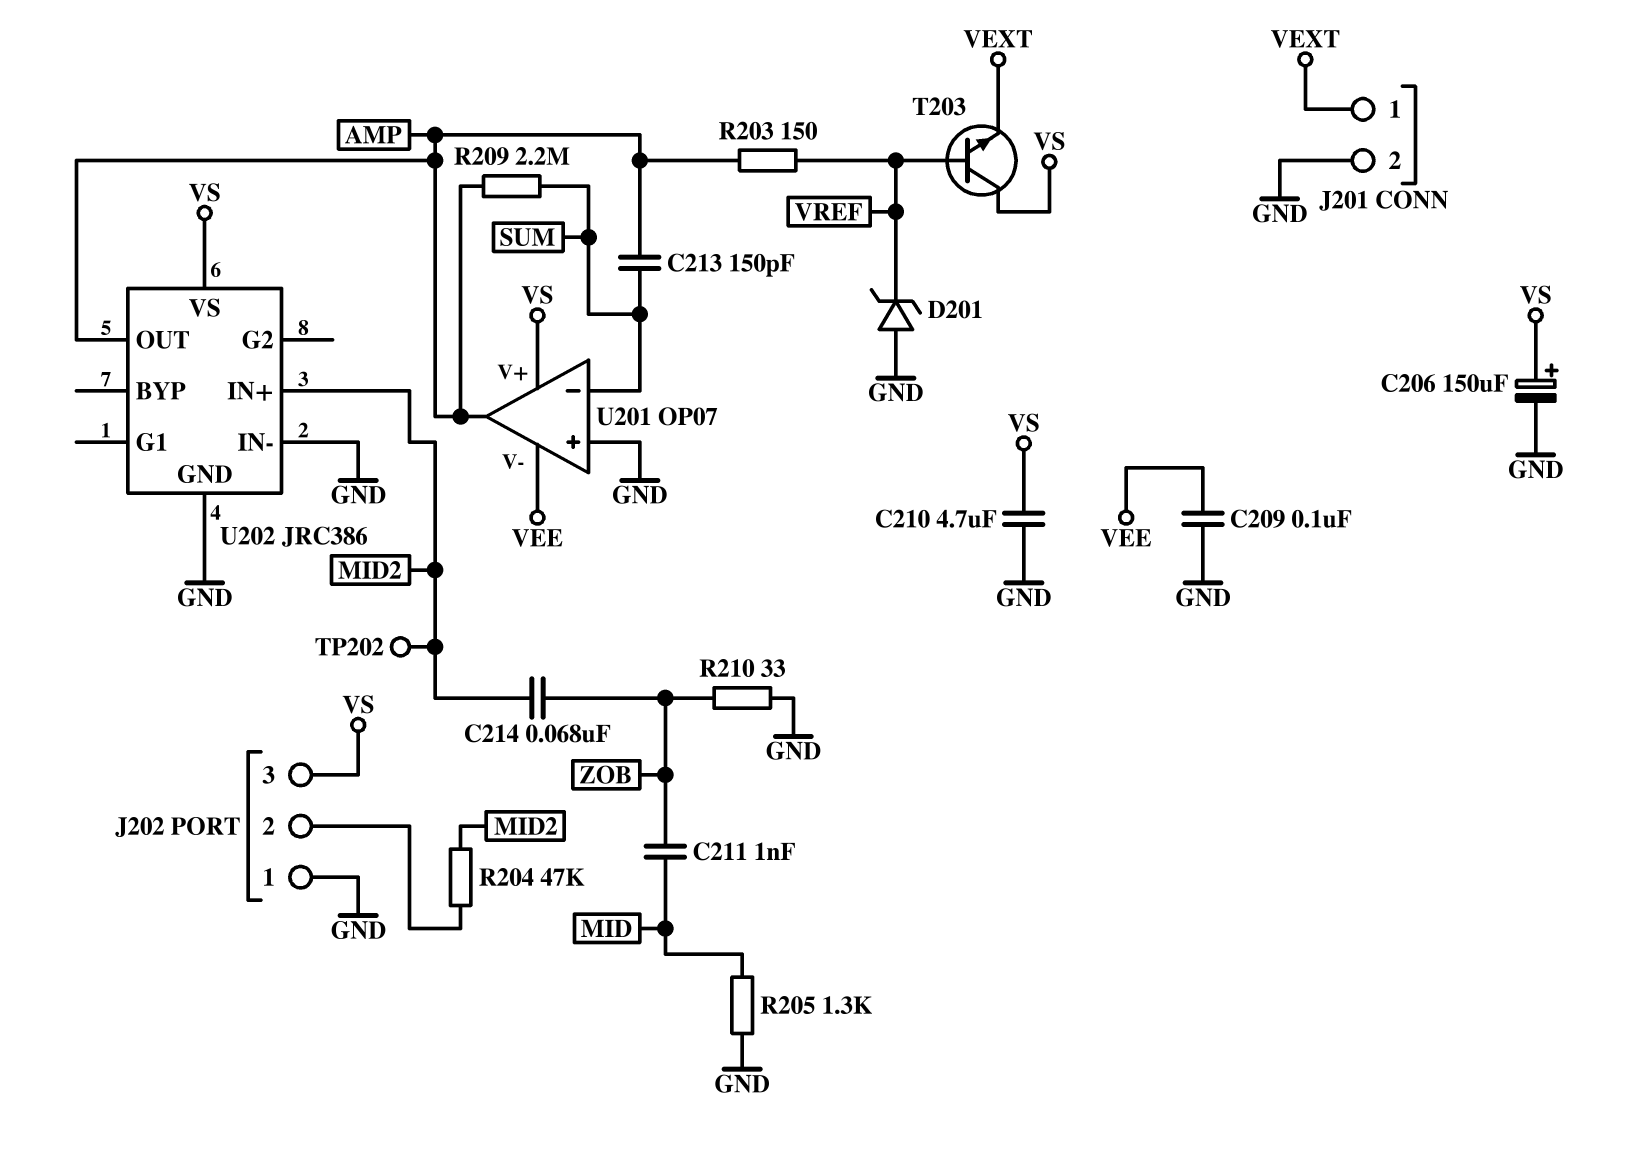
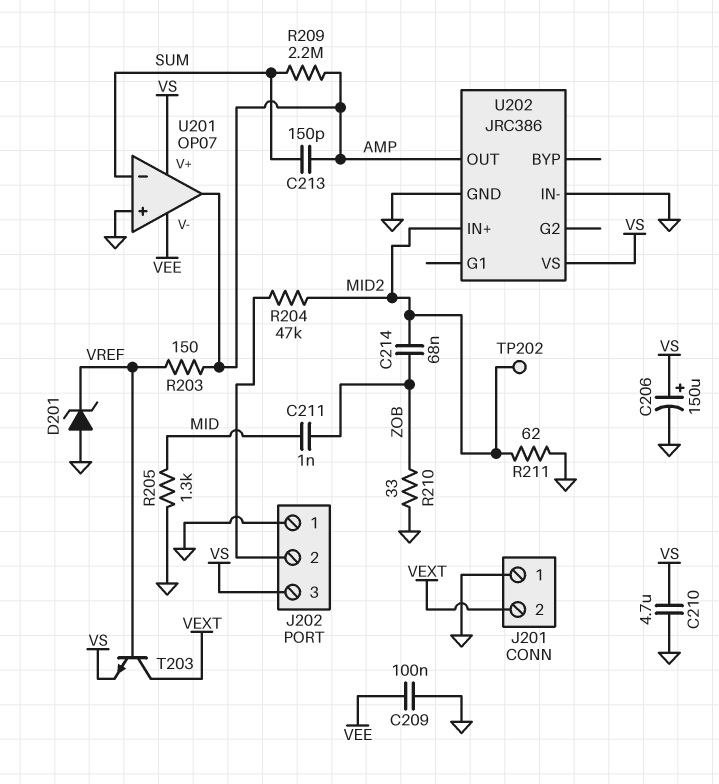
J201 pin 1: VEXT -> GND
J201 pin 2: GND -> VEXT
R211: none -> 62 (GND, MID2)
T203: NPN (B VREF, C VS, E VEXT) -> NPN (B VREF, C VEXT, E VS)

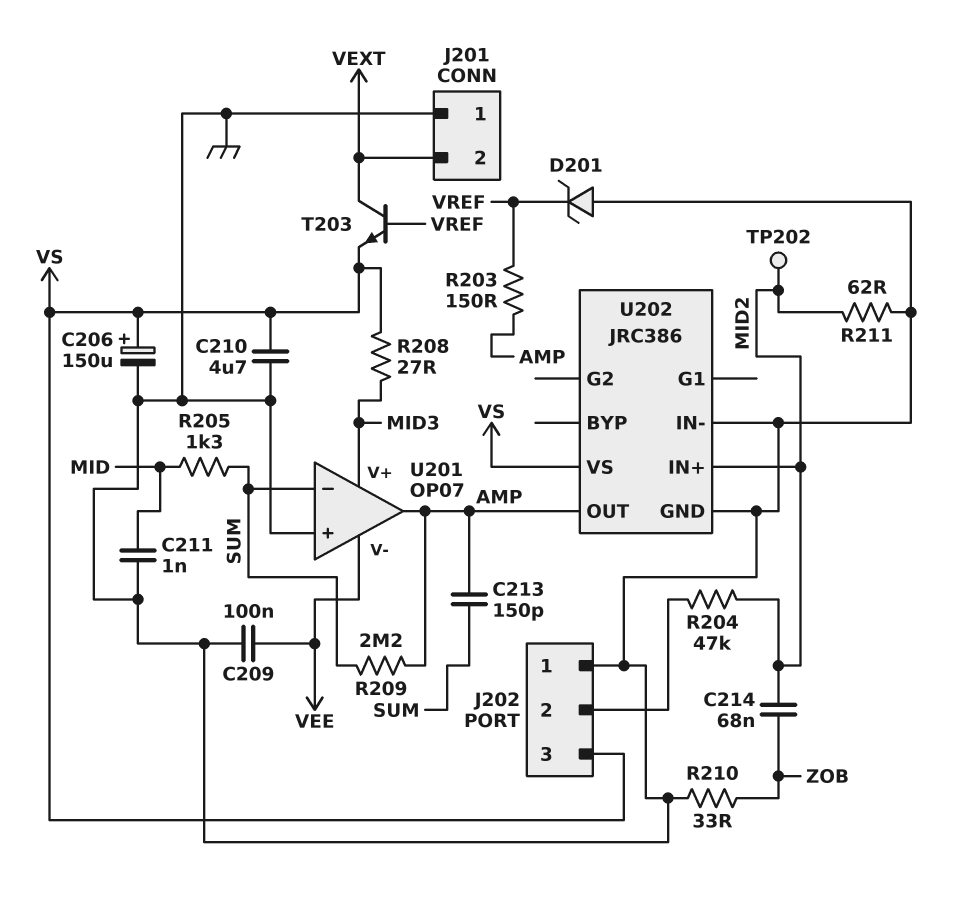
C211: 1nF (MID, ZOB) -> 1nF (GND, MID)
R205: 1.3k (GND, MID) -> 1.3k (MID, SUM)
R208: none -> 27 (MID3, VS)
U201 pin V+: VS -> MID3

